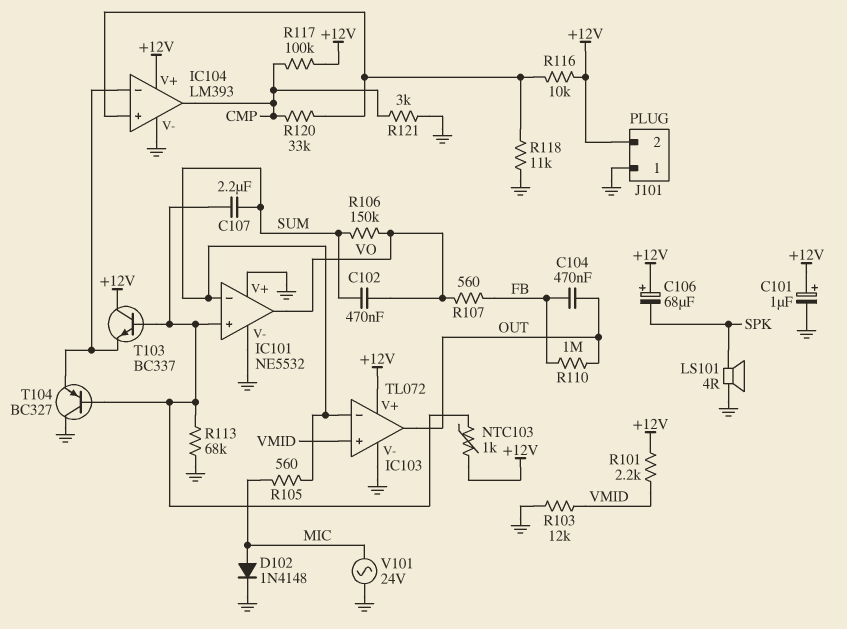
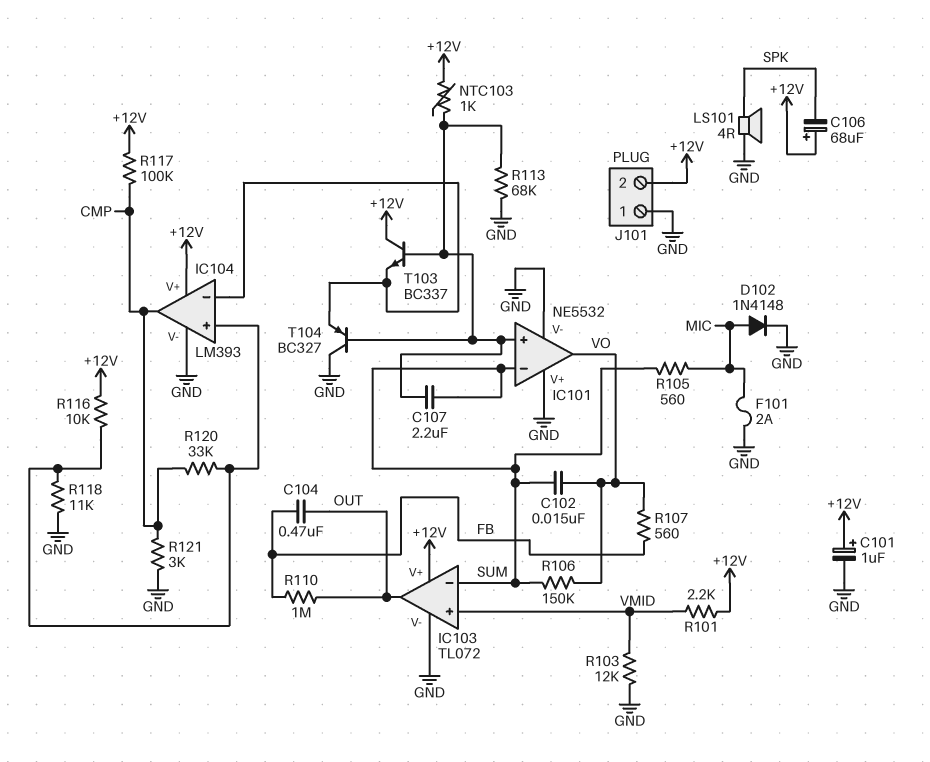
C102: 470nF (SUM, VO) -> 15nF (SUM, VO)
F101: none -> 2A (GND, MIC)
V101: AC 24V (GND, MIC) -> none

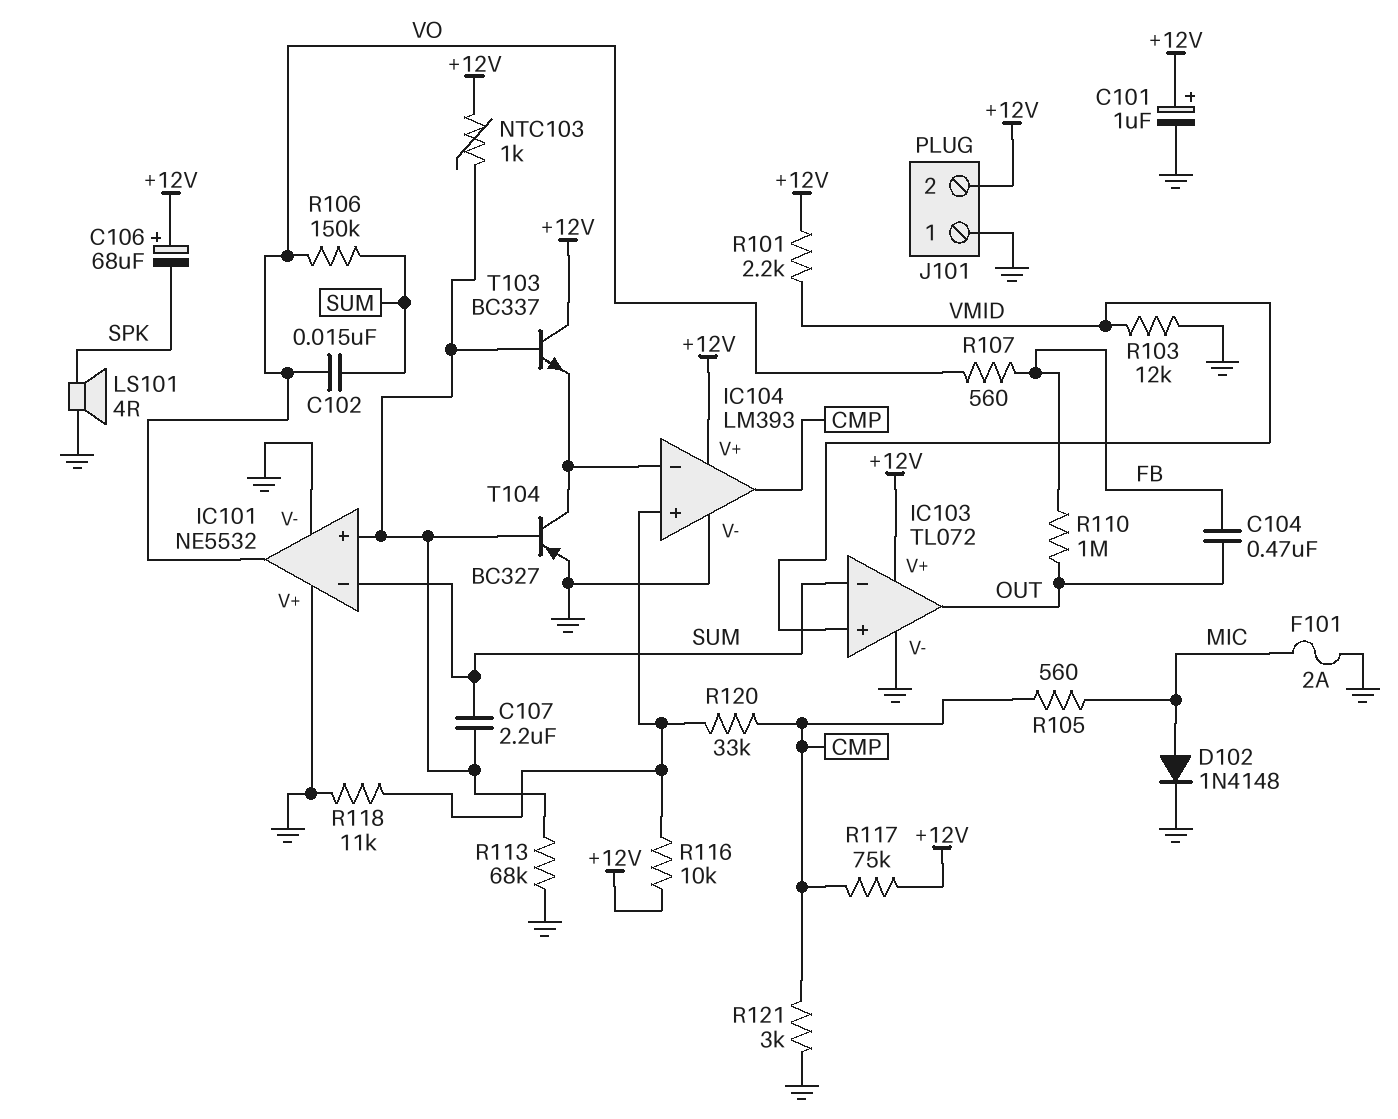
R105: 560 (MIC, SUM) -> 560 (CMP, MIC)
R117: 100k (+12V, CMP) -> 75k (+12V, CMP)
T104: PNP BC327 (B IC101/in+, C GND, E IC104/in-) -> PNP BC327 (B IC101/in+, C IC104/in-, E GND)

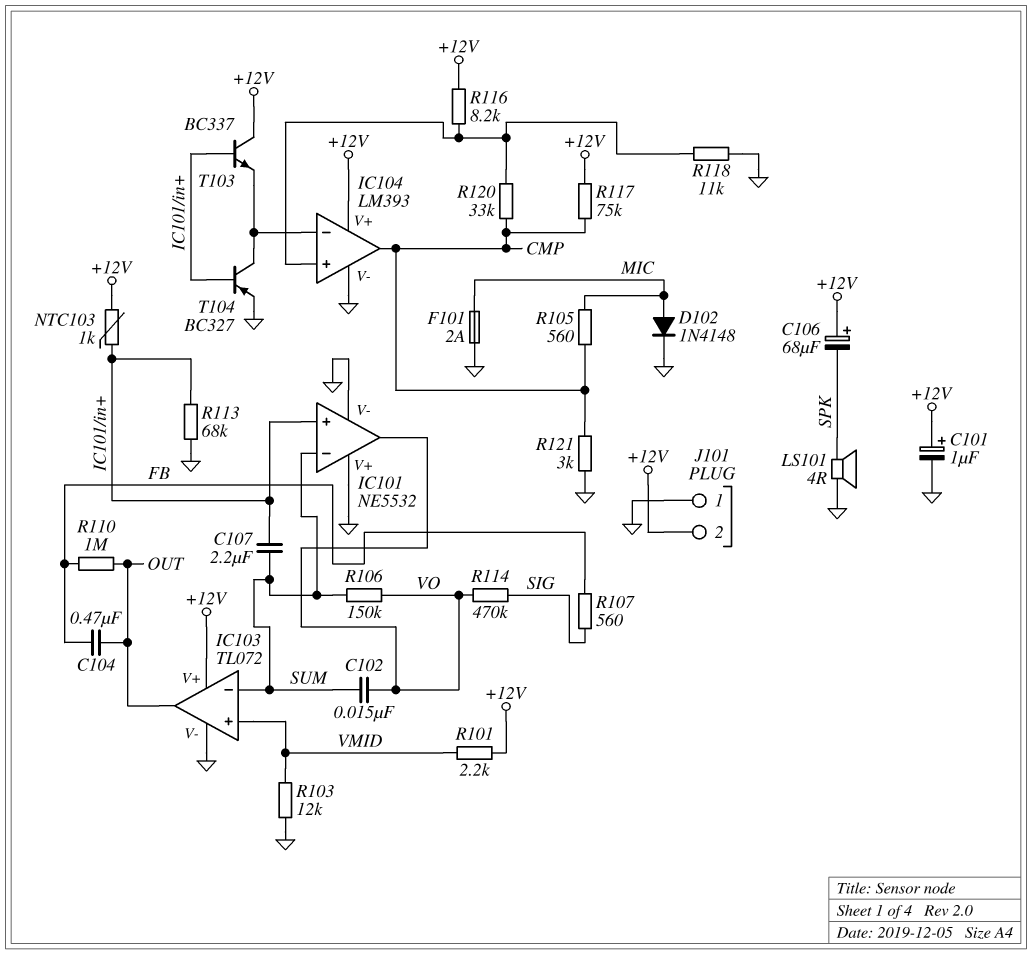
R107: 560 (FB, VO) -> 560 (FB, SIG)
R114: none -> 470k (SIG, VO)
R116: 10k (+12V, IC104/in+) -> 8.2k (+12V, IC104/in+)

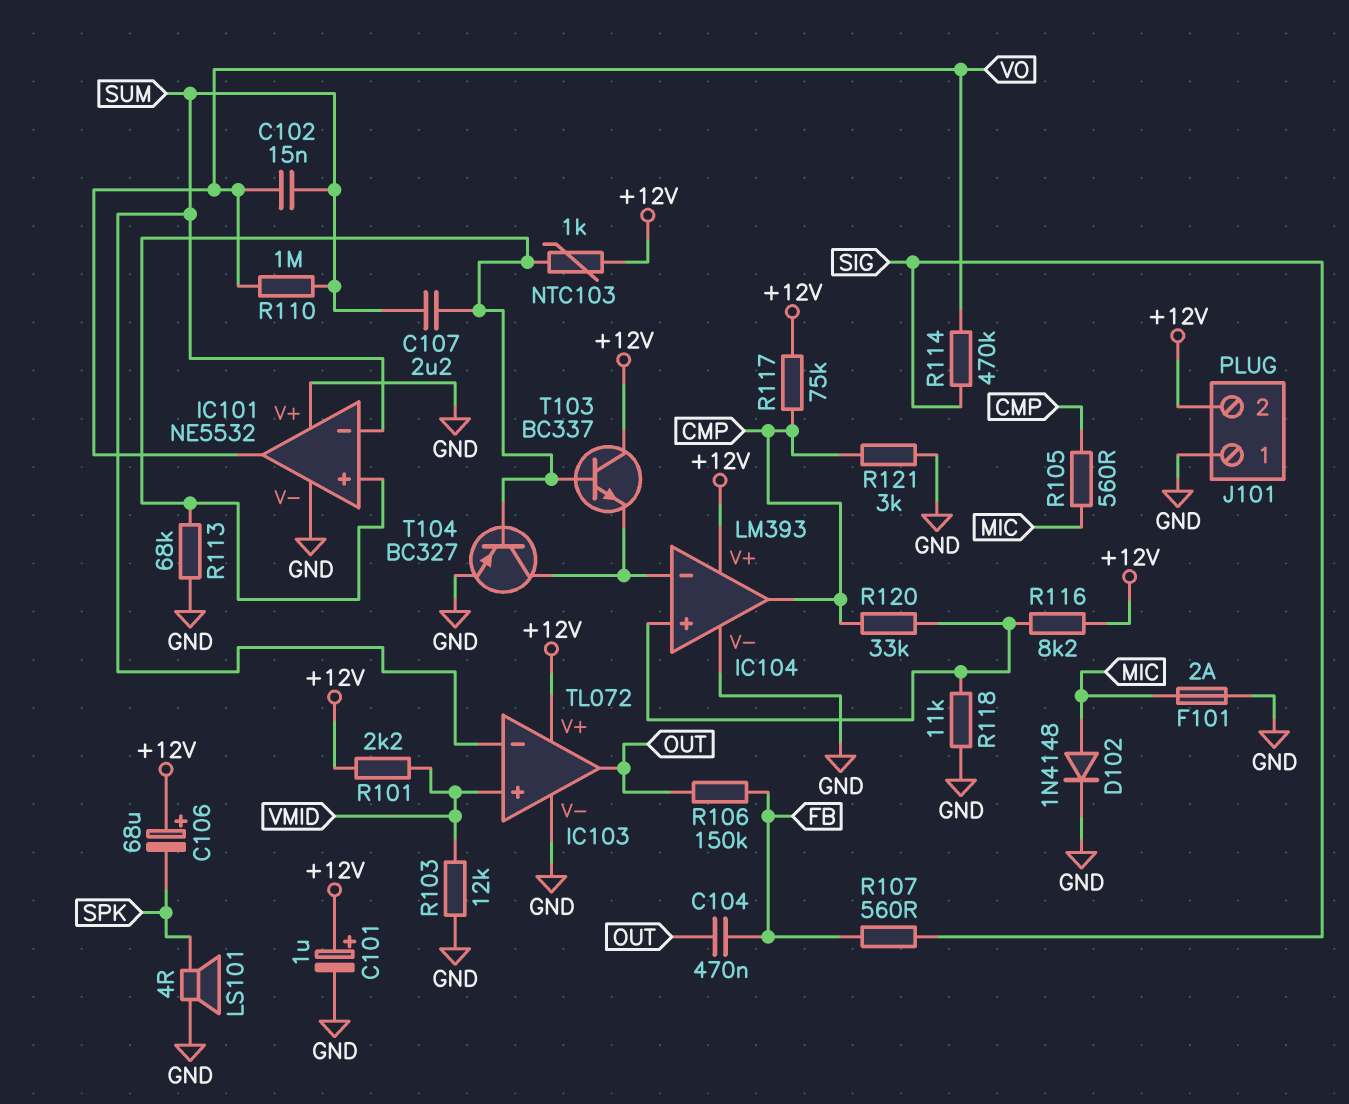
R106: 150k (SUM, VO) -> 150k (FB, OUT)
R110: 1M (FB, OUT) -> 1M (SUM, VO)

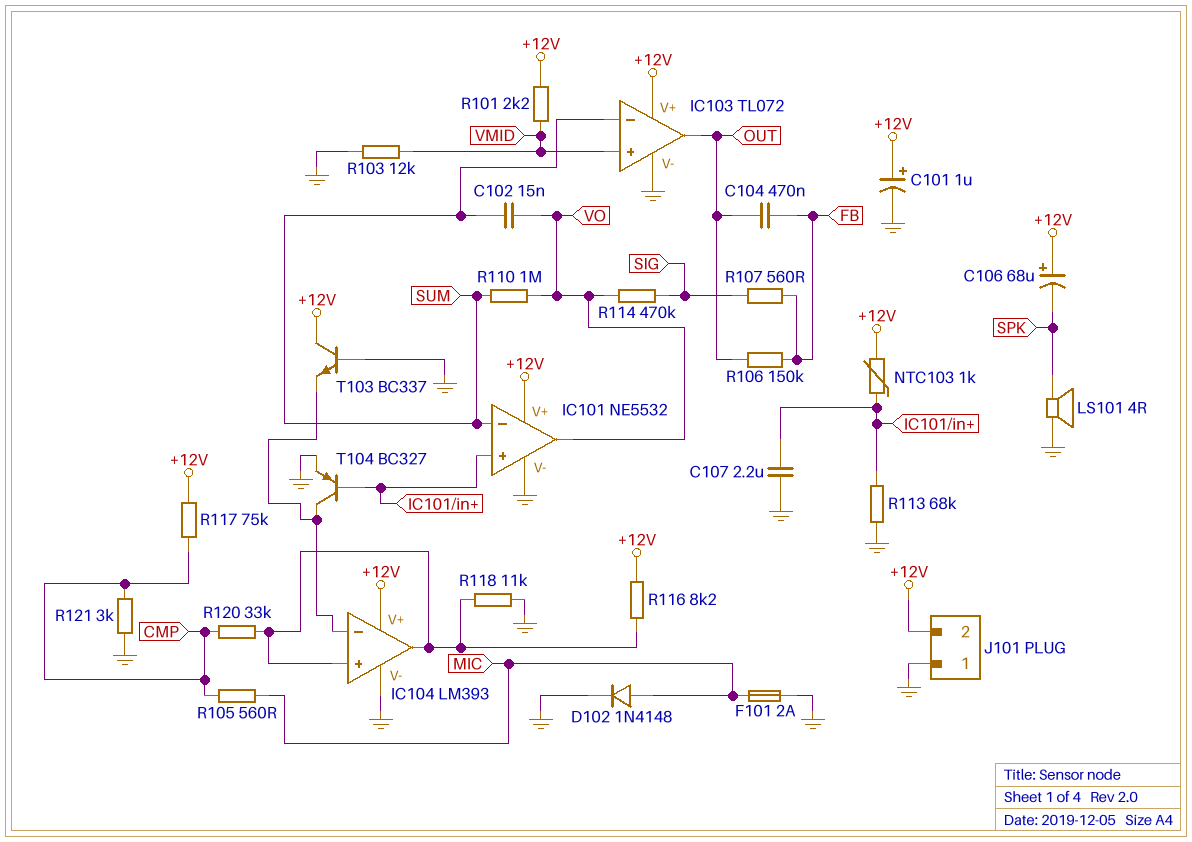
C107: 2.2uF (IC101/in+, SUM) -> 2.2uF (GND, IC101/in+)
IC101 pin V+: GND -> +12V
IC104 pin out: CMP -> IC104/in+
T103: NPN BC337 (B IC101/in+, C +12V, E IC104/in-) -> NPN BC337 (B GND, C +12V, E IC104/in-)

